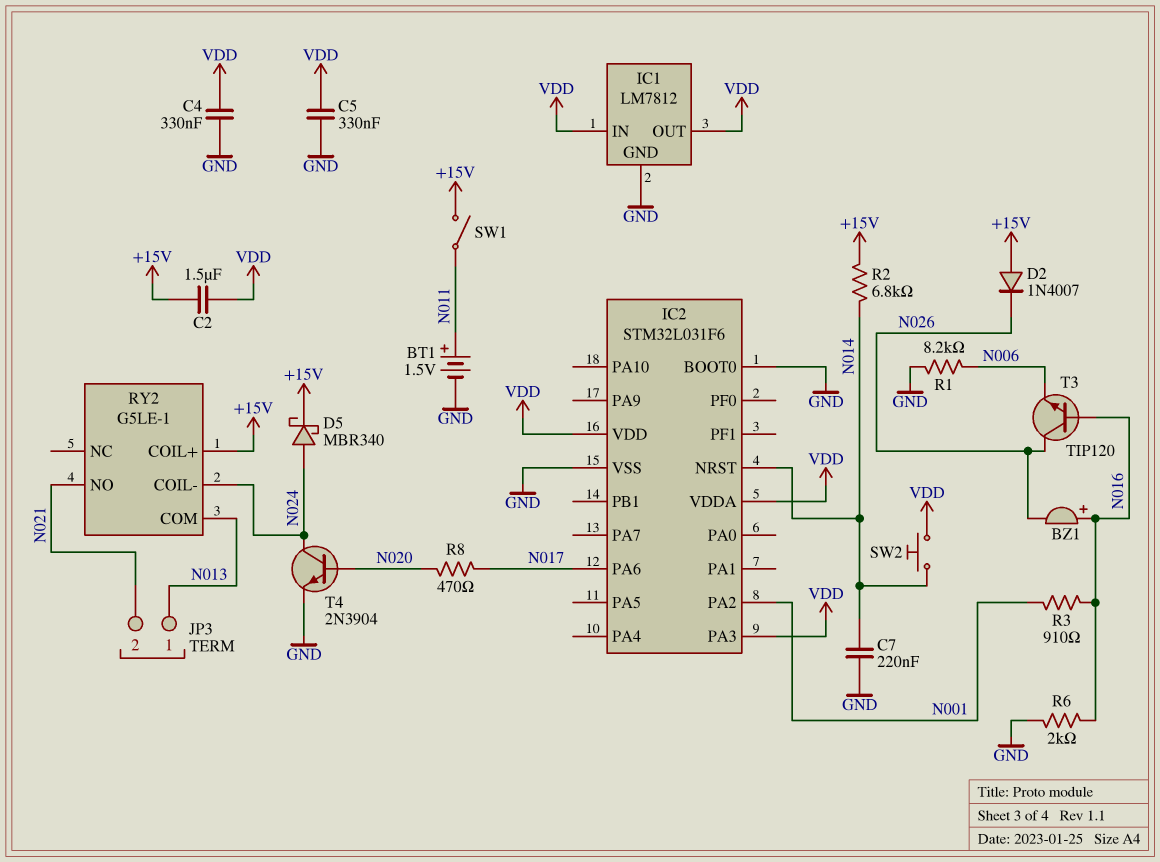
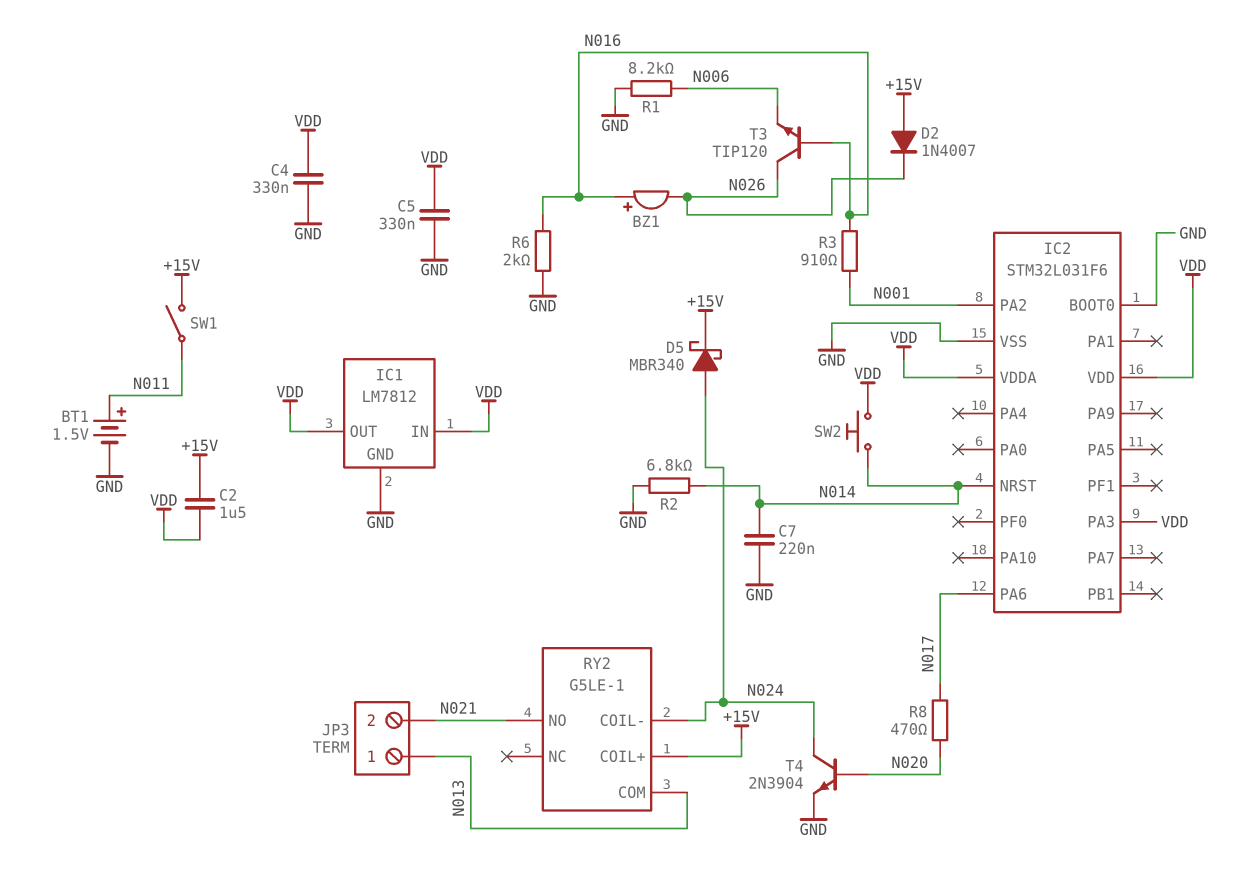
R2: 6.8k (+15V, N014) -> 6.8k (GND, N014)

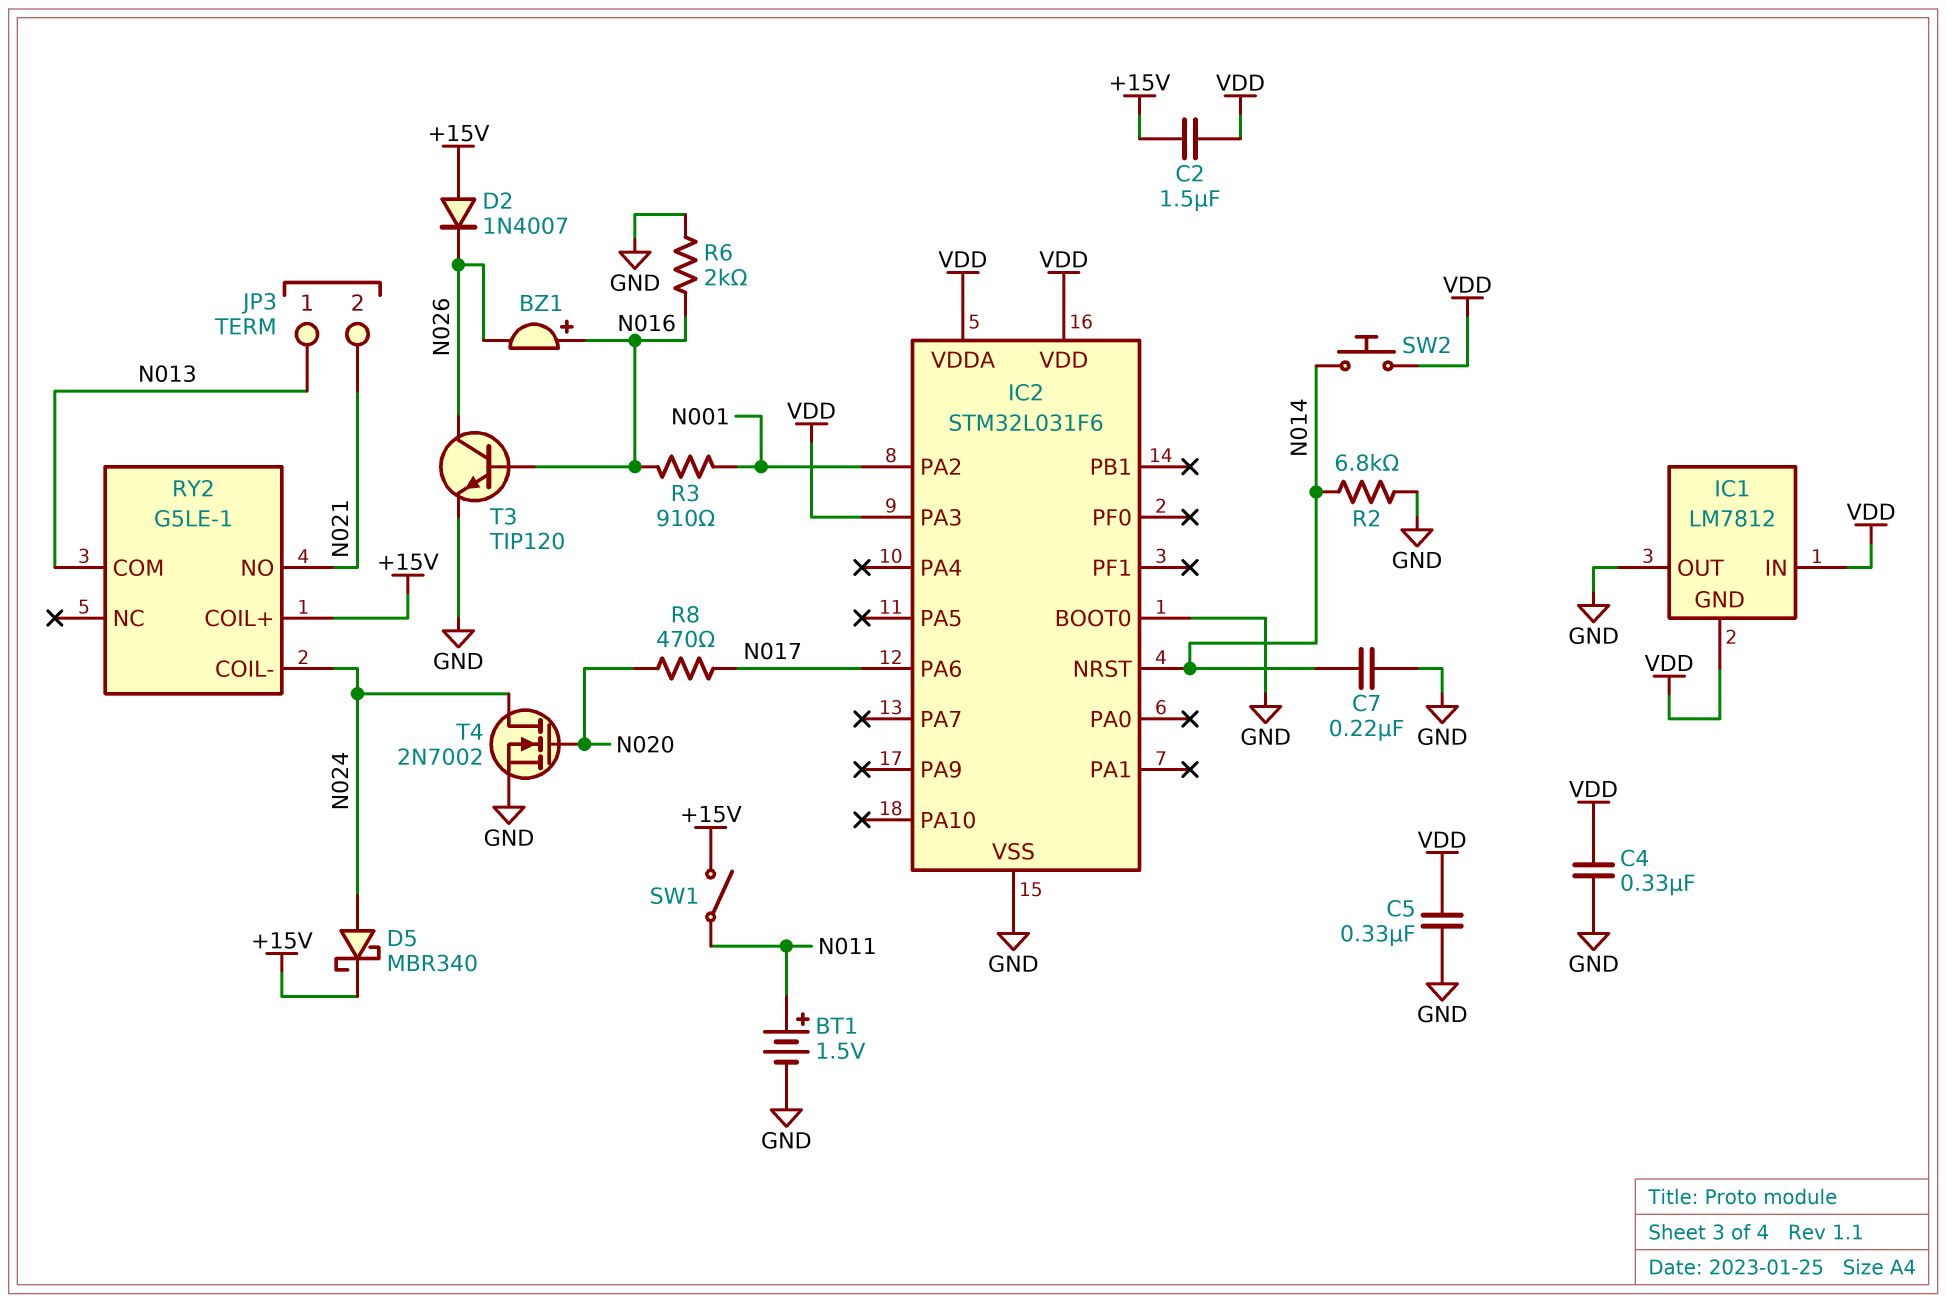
IC1 pin GND: GND -> VDD
IC1 pin OUT: VDD -> GND
R1: 8.2k (GND, N006) -> none
T3: NPN TIP120 (B N016, C N026, E N006) -> NPN TIP120 (B N016, C N026, E GND)
T4: NPN 2N3904 (B N020, C N024, E GND) -> NMOS 2N7002 (G N020, D N024, S GND)

